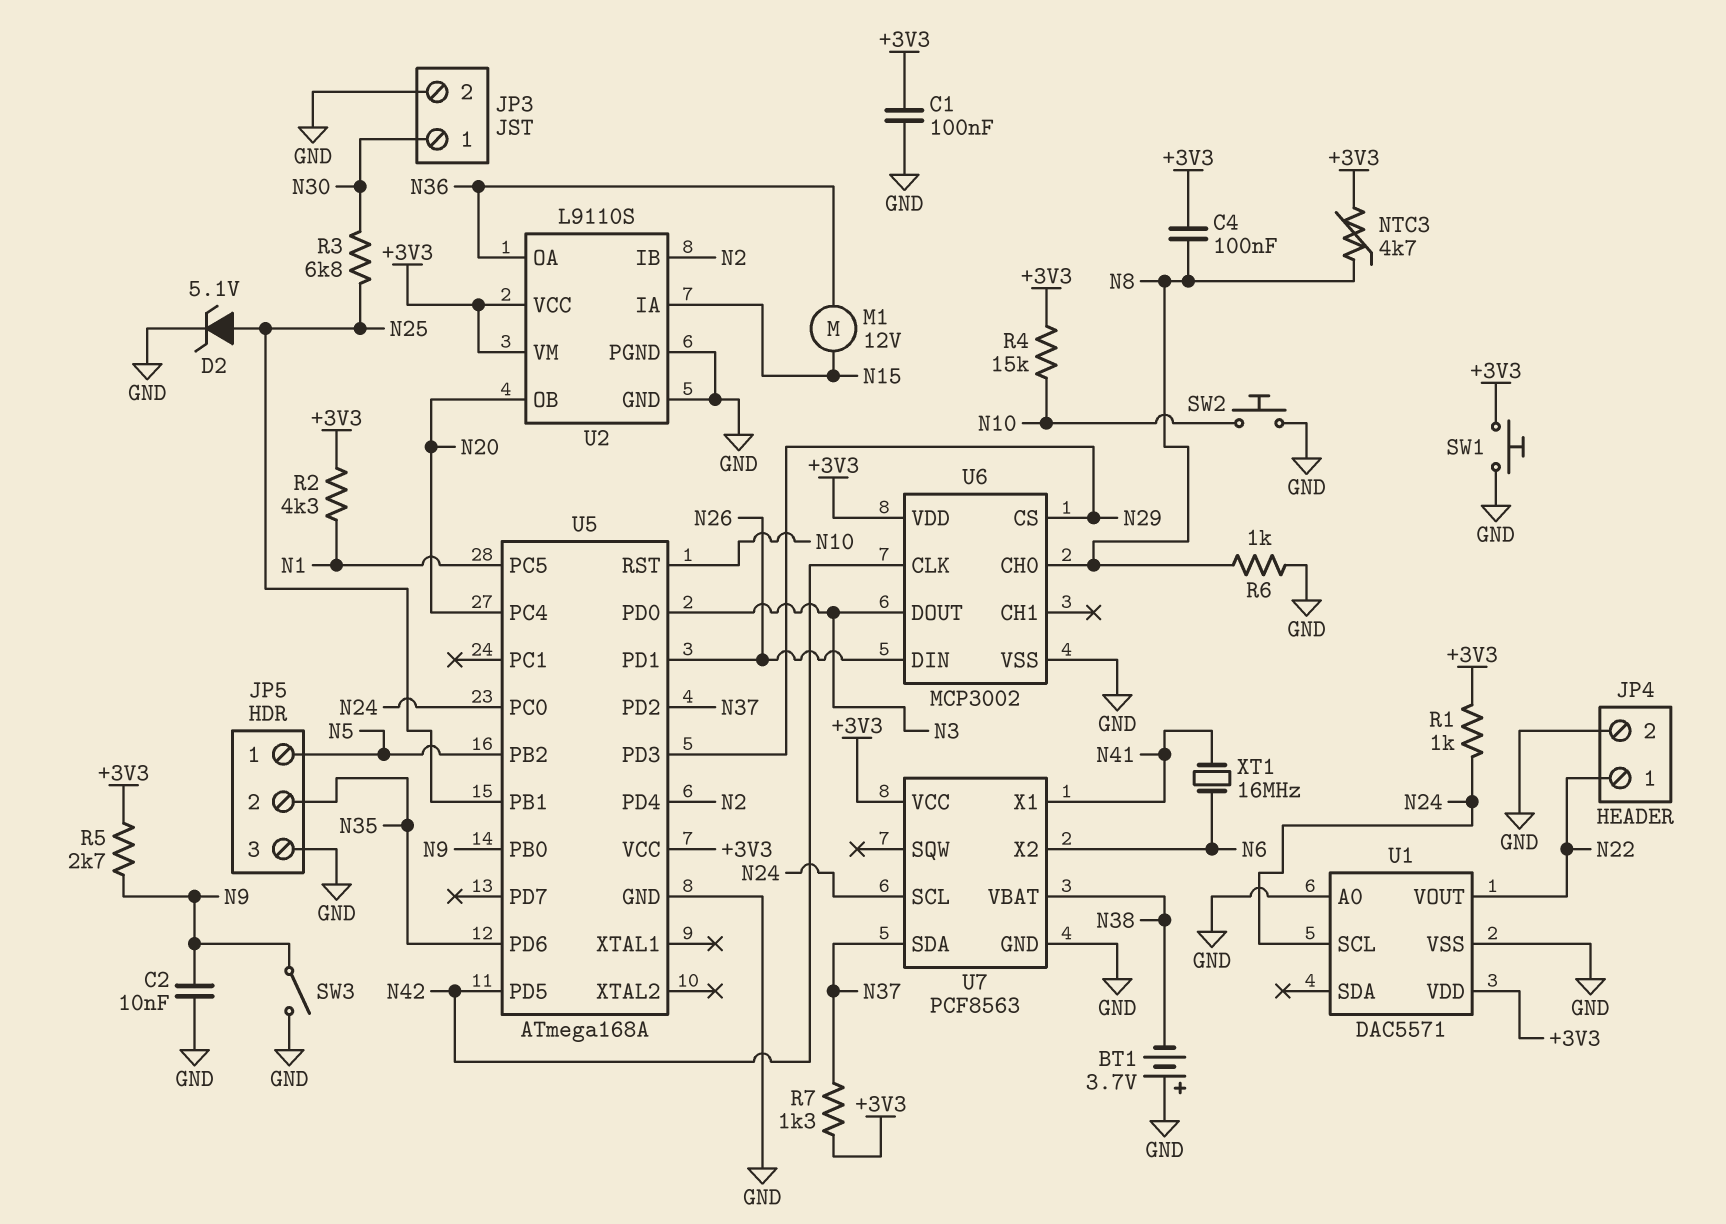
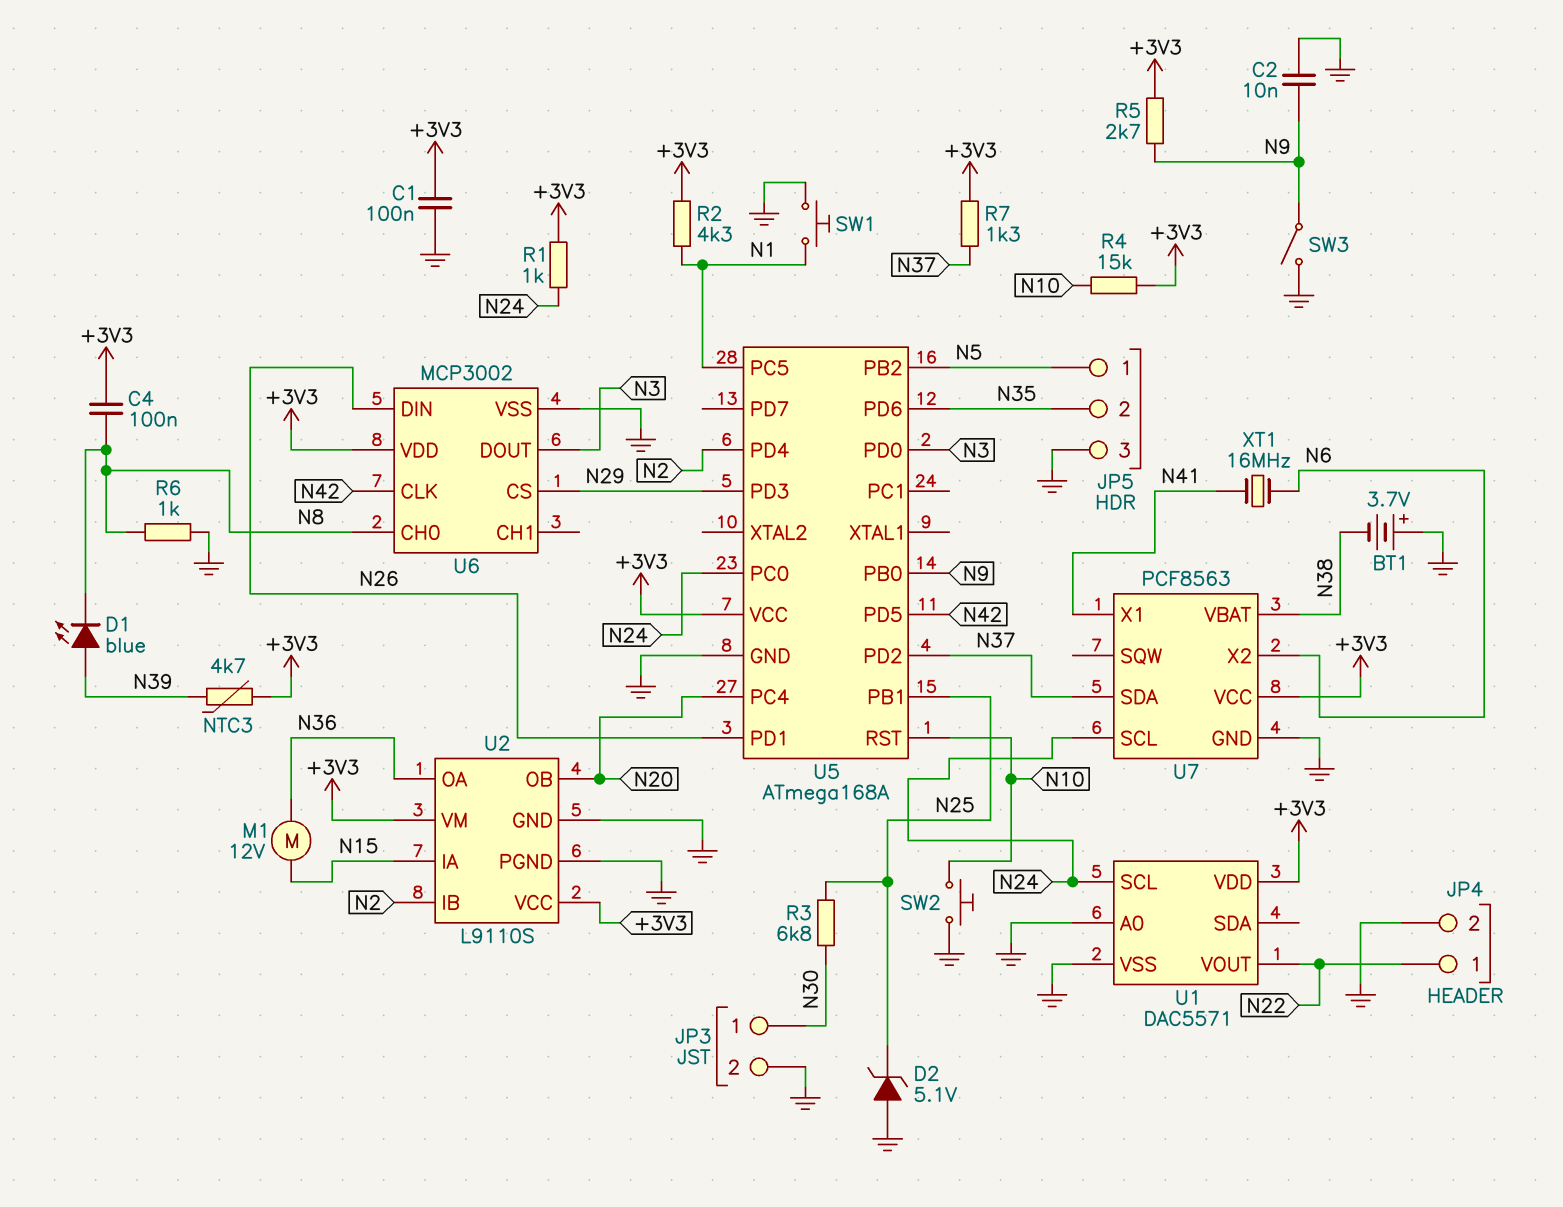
D1: none -> LED blue (A N39, K N8)
D2: zener 5.1V (A N25, K GND) -> zener 5.1V (A GND, K N25)
NTC3: 4.7k (+3V3, N8) -> 4.7k (+3V3, N39)
SW1: button (+3V3, GND) -> button (GND, N1)

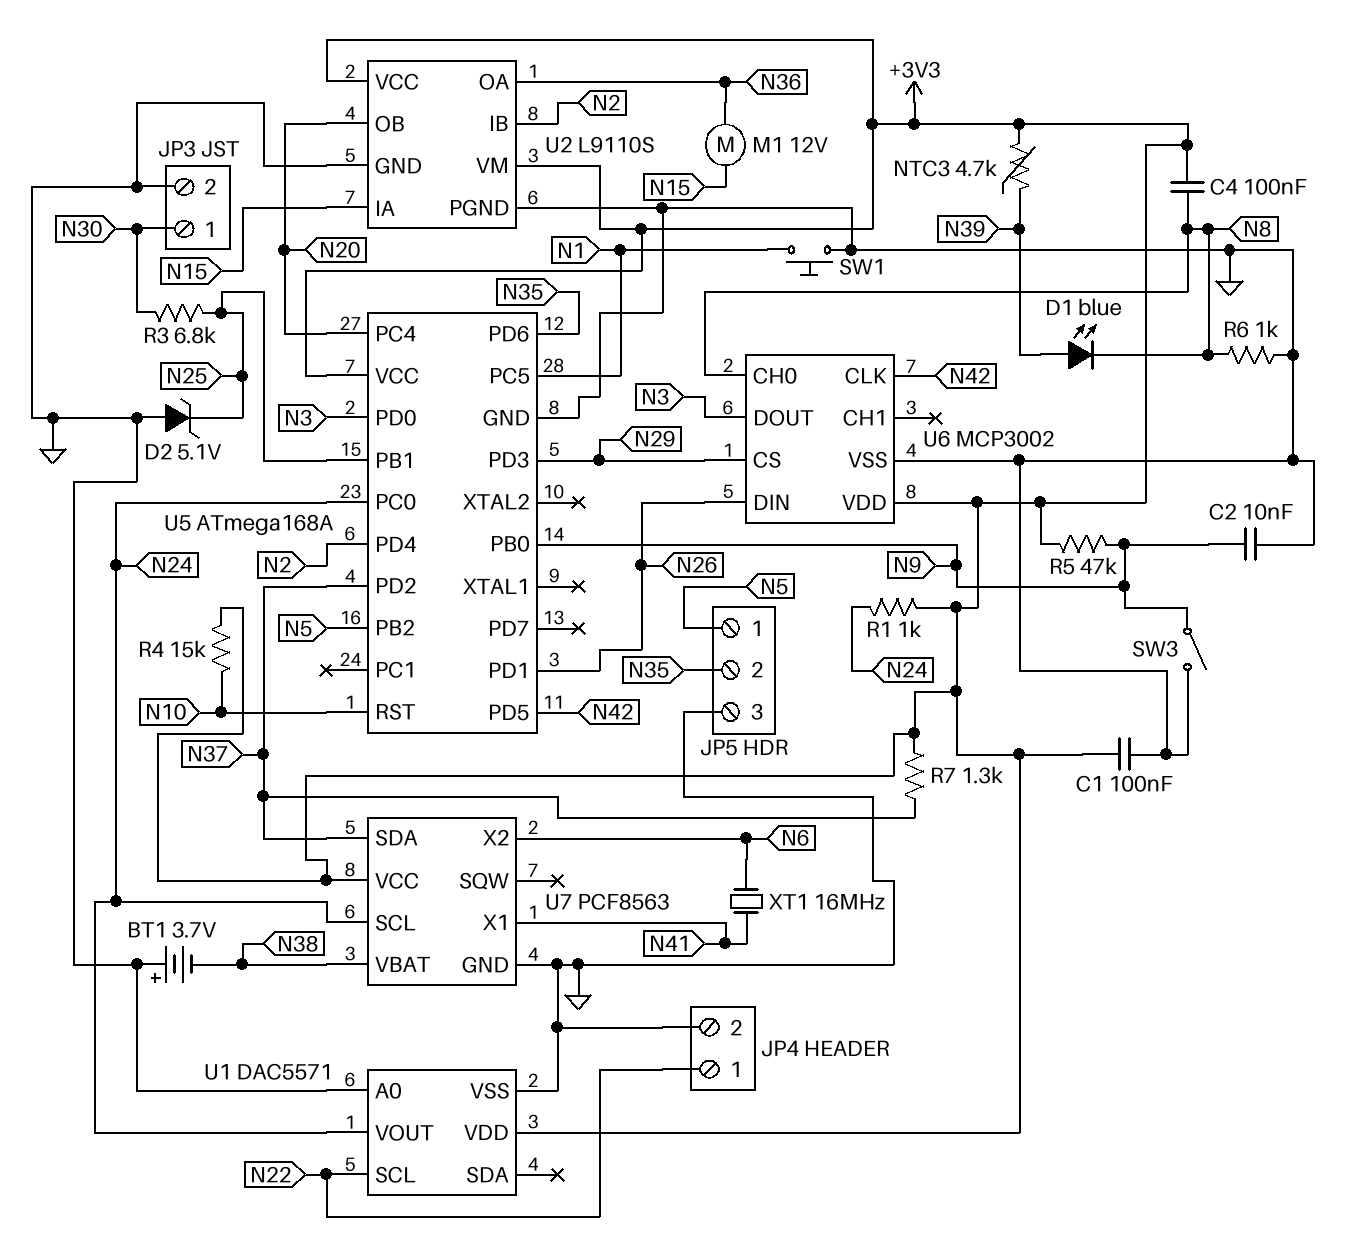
R2: 4.3k (+3V3, N1) -> none
R5: 2.7k (+3V3, N9) -> 47k (+3V3, N9)
SW2: button (GND, N10) -> none
U1 pin SCL: N24 -> N22
U1 pin VOUT: N22 -> N24

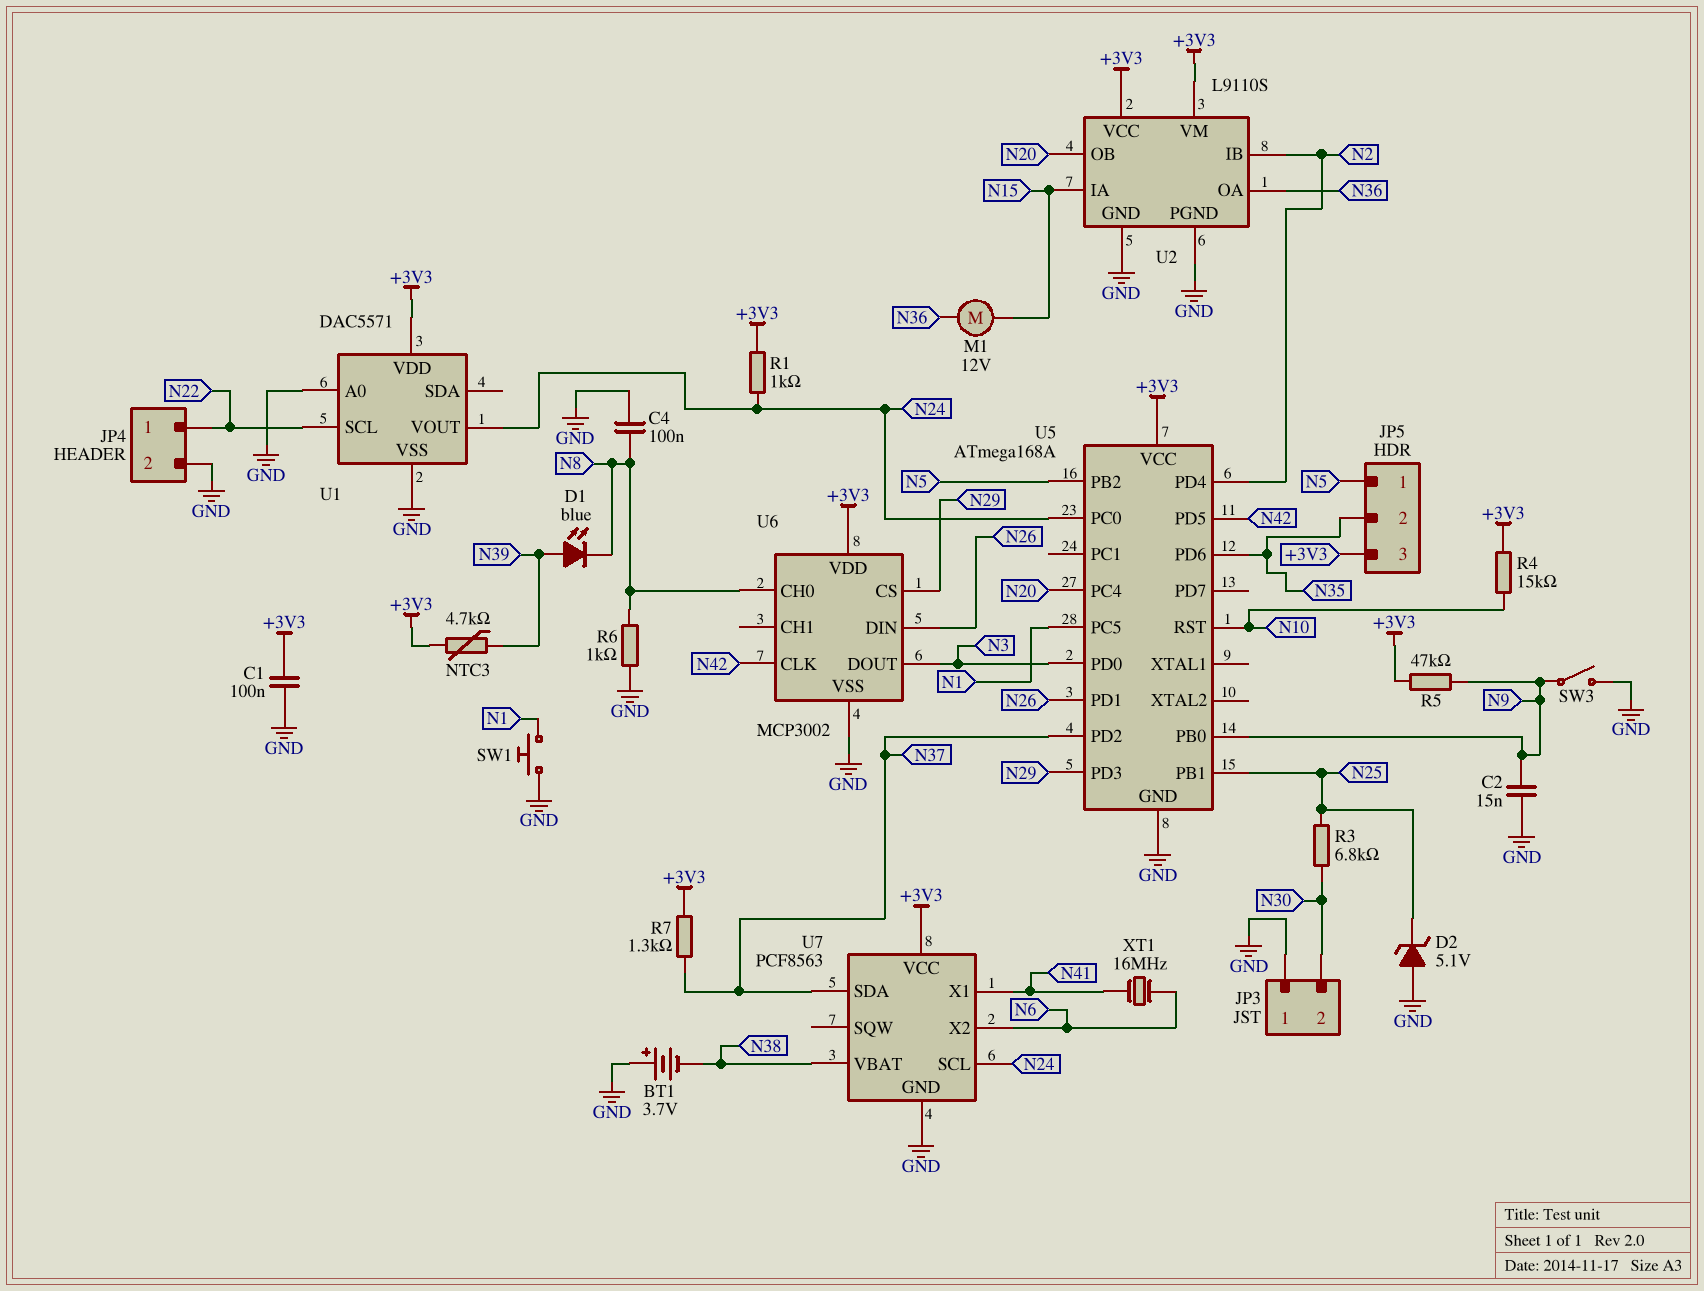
C2: 10nF (GND, N9) -> 15nF (GND, N9)
C4: 100nF (+3V3, N8) -> 100nF (GND, N8)
JP3 pin 1: N30 -> GND
JP3 pin 2: GND -> N30
JP5 pin 3: GND -> +3V3

